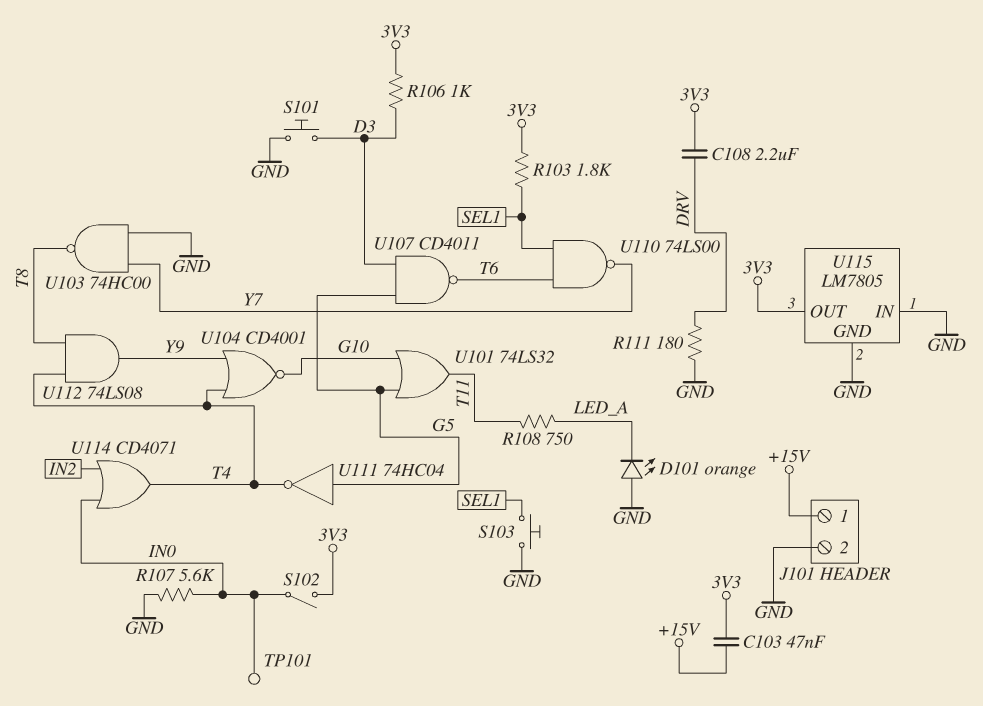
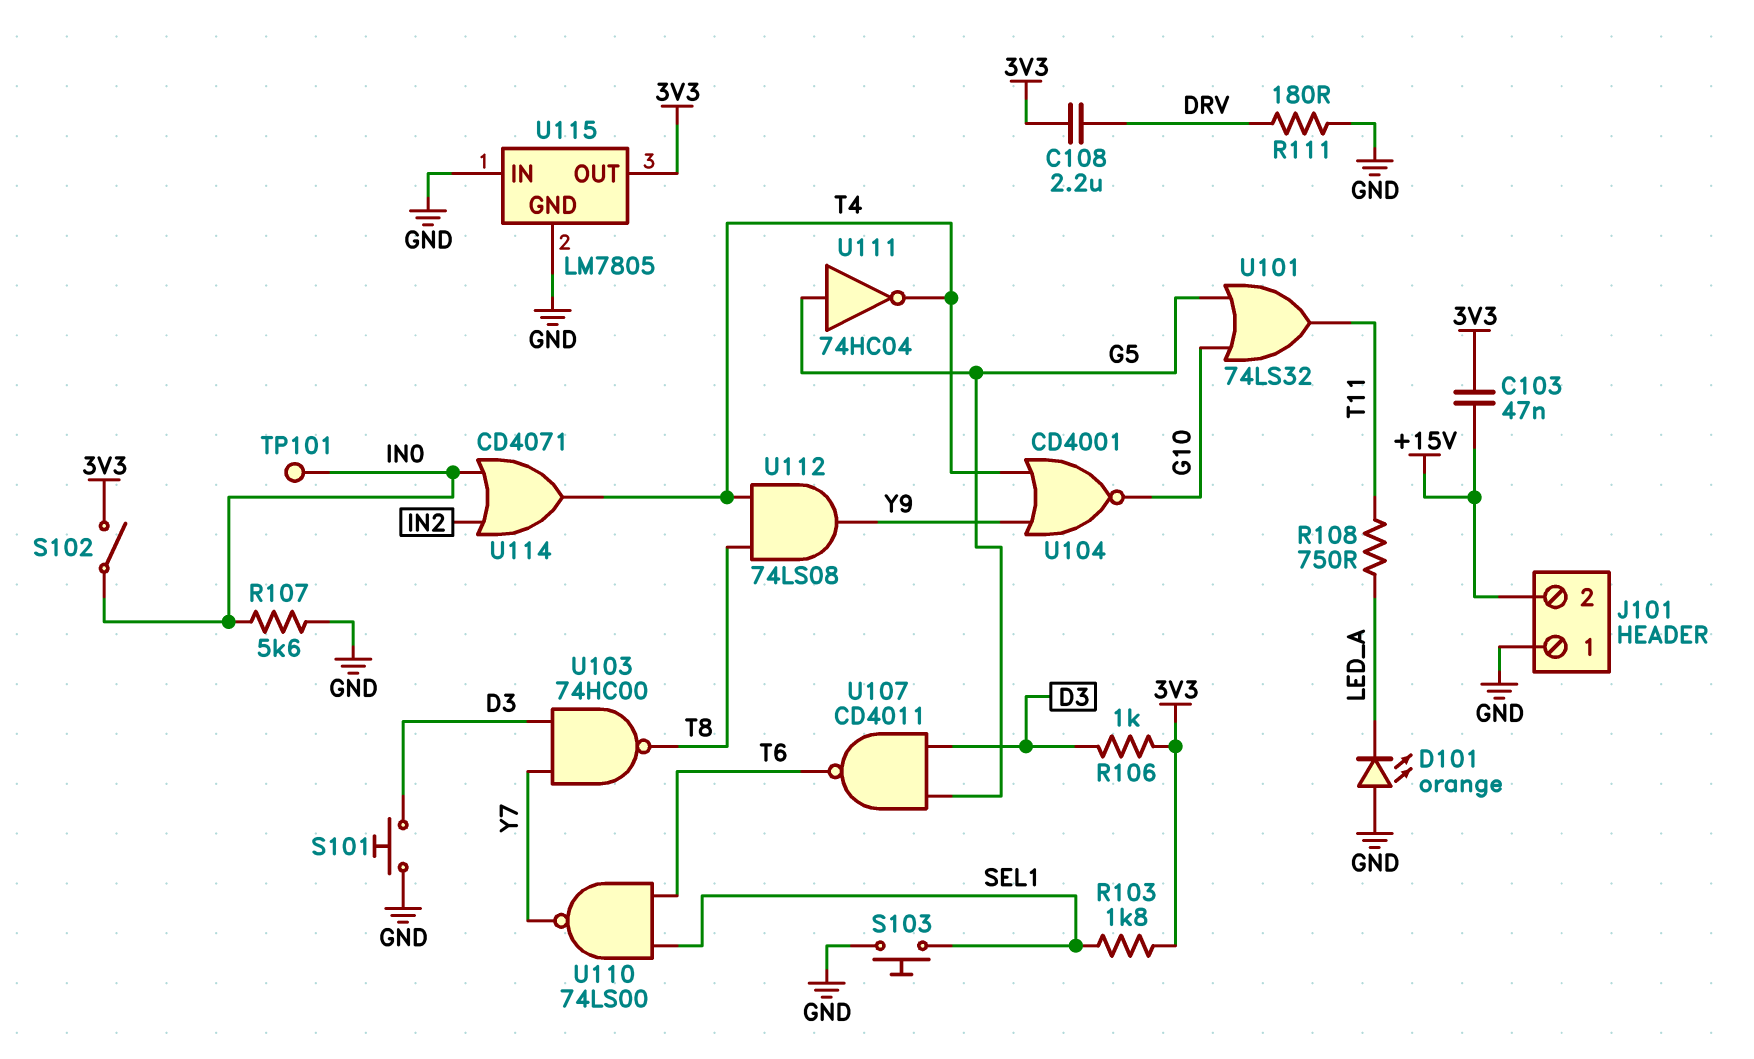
J101 pin 1: +15V -> GND
J101 pin 2: GND -> +15V
U103: NAND 74HC00 (in GND, in Y7, out T8) -> NAND 74HC00 (in D3, in Y7, out T8)

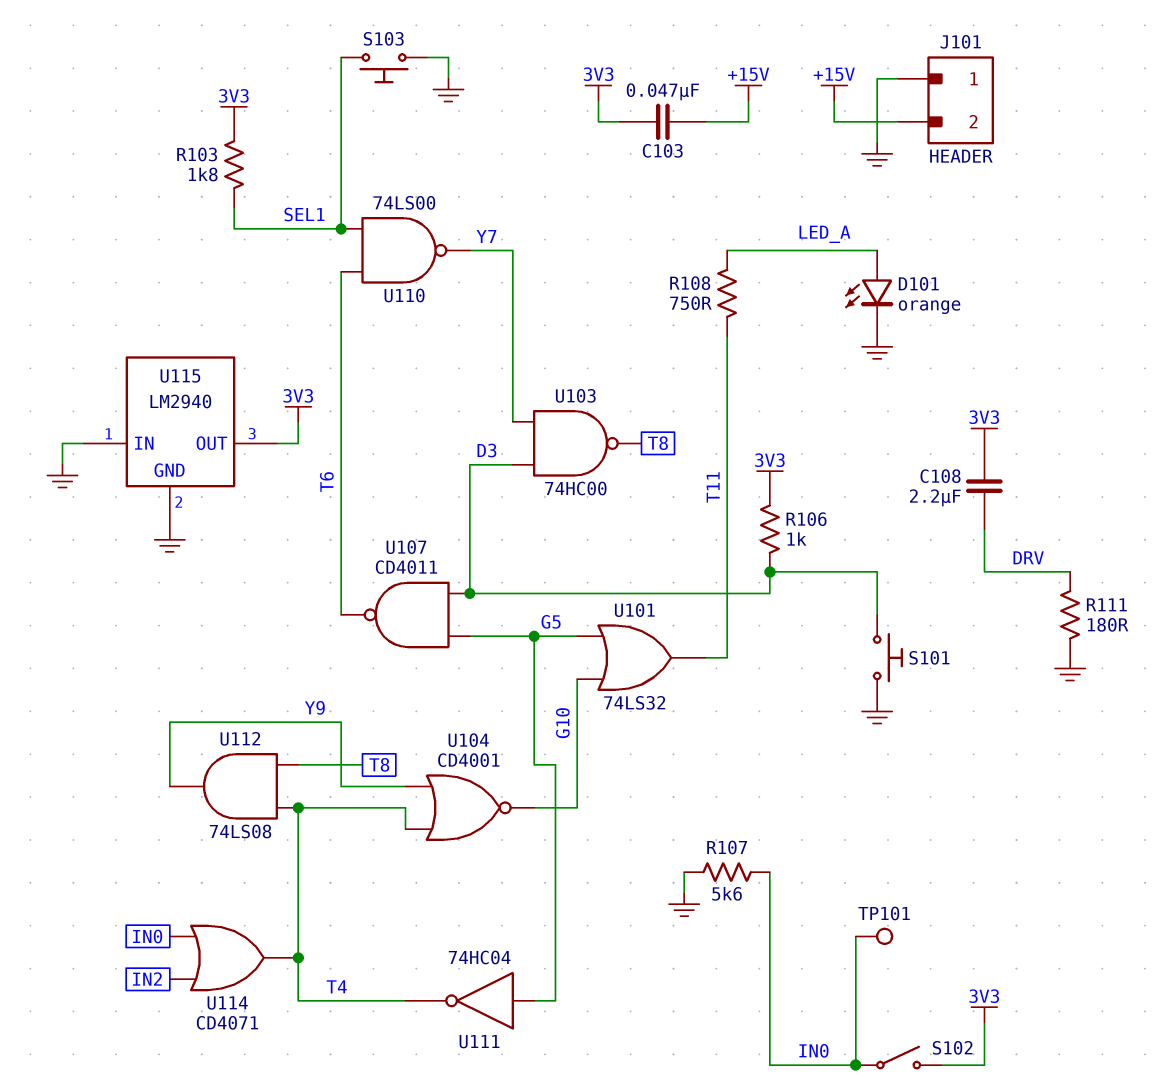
D101: LED orange (A GND, K LED_A) -> LED orange (A LED_A, K GND)
U115: LM7805 -> LM2940

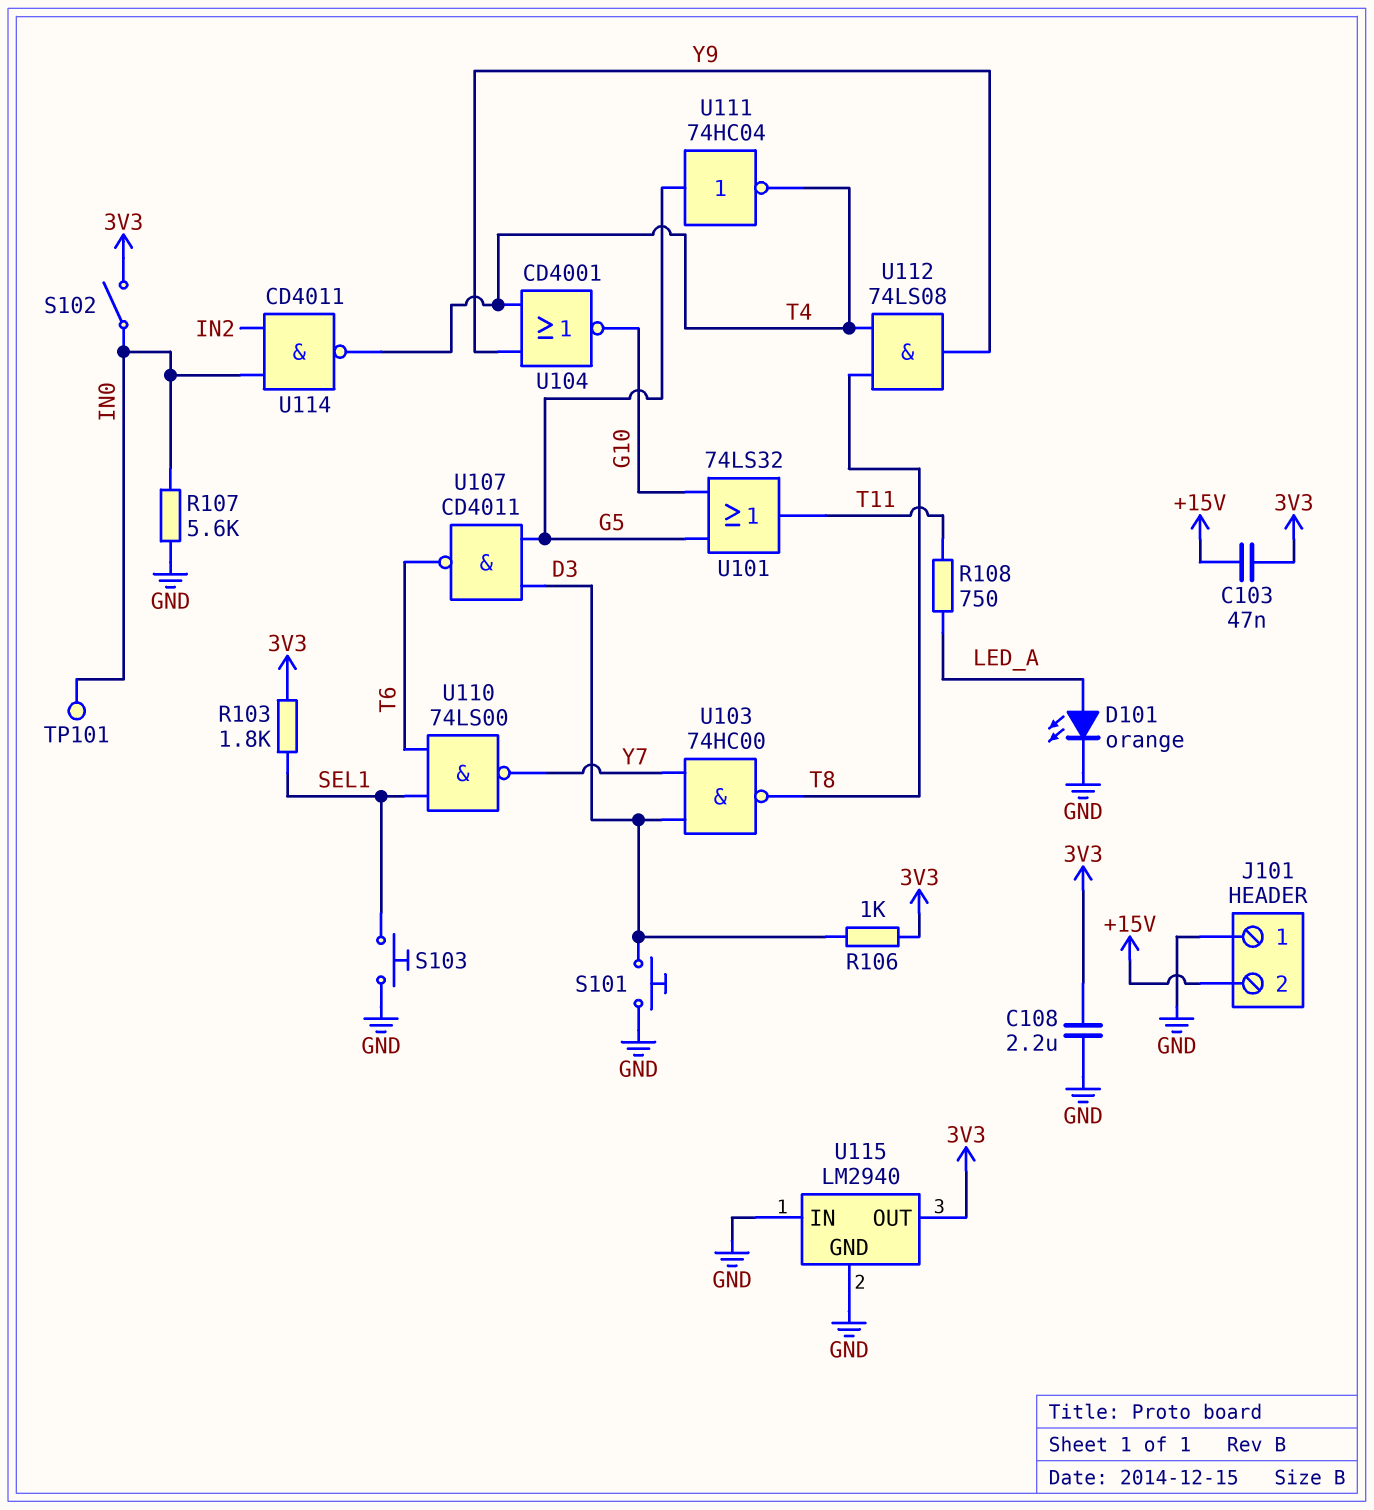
C108: 2.2uF (3V3, DRV) -> 2.2uF (3V3, GND)
R111: 180 (DRV, GND) -> none
U114: OR CD4071 (in IN0, in IN2, out T4) -> NAND CD4011 (in IN0, in IN2, out T4)

